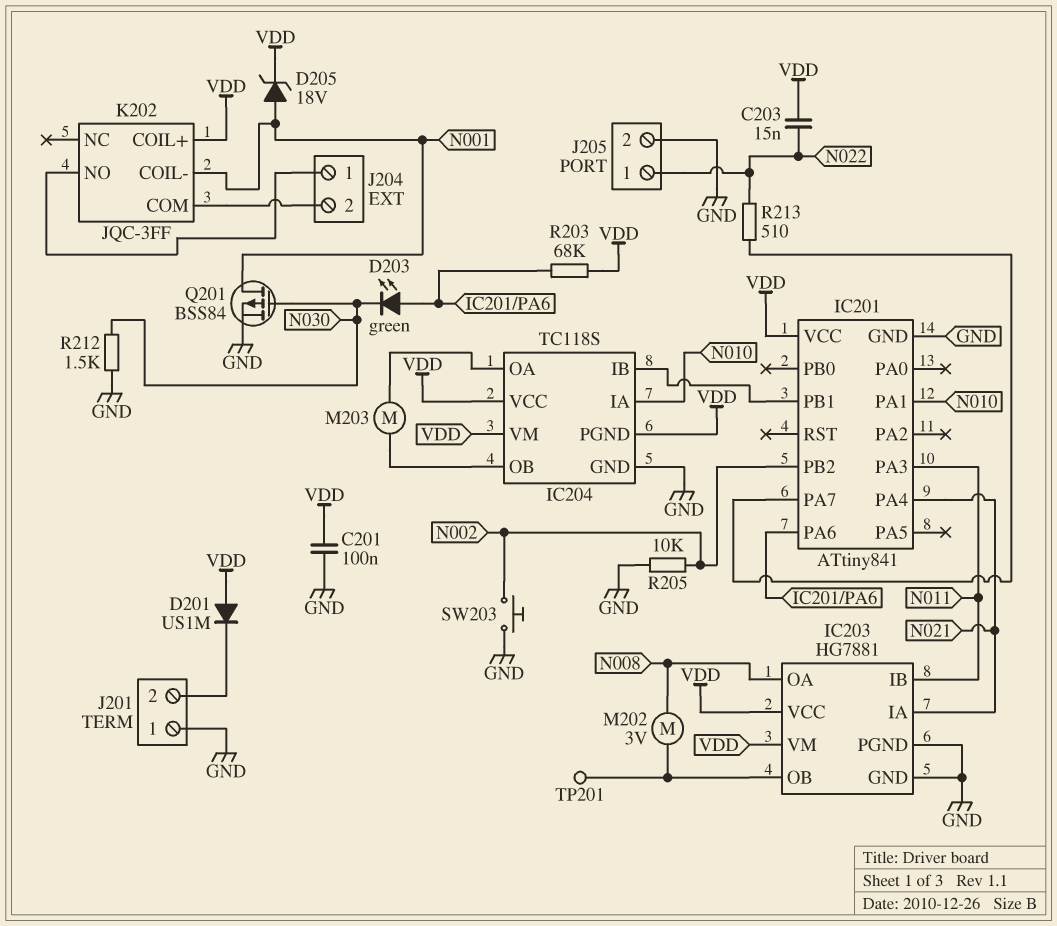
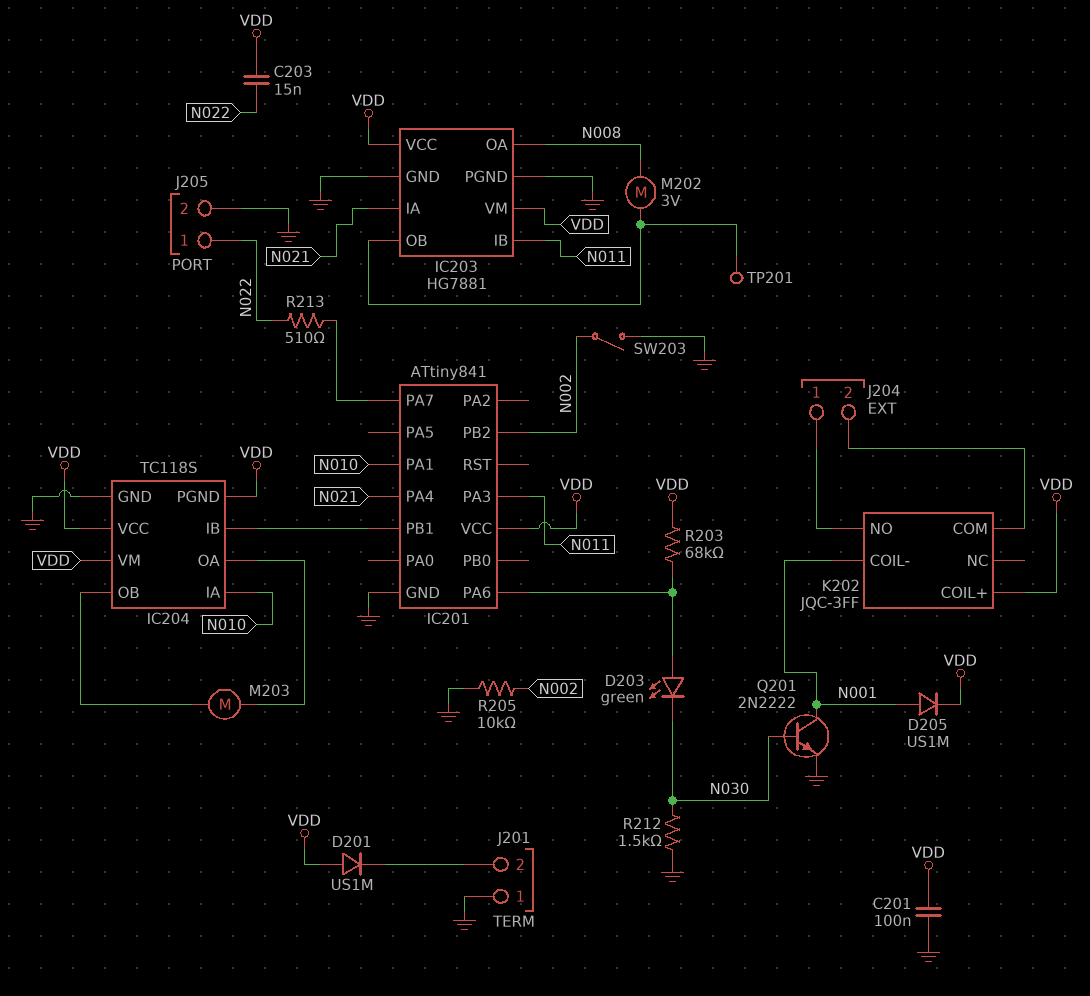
D205: zener 18V (A N001, K VDD) -> diode US1M (A N001, K VDD)
Q201: PMOS BSS84 (G N030, D N001, S GND) -> NPN 2N2222 (B N030, C N001, E GND)
SW203: button (GND, N002) -> switch (GND, N002)

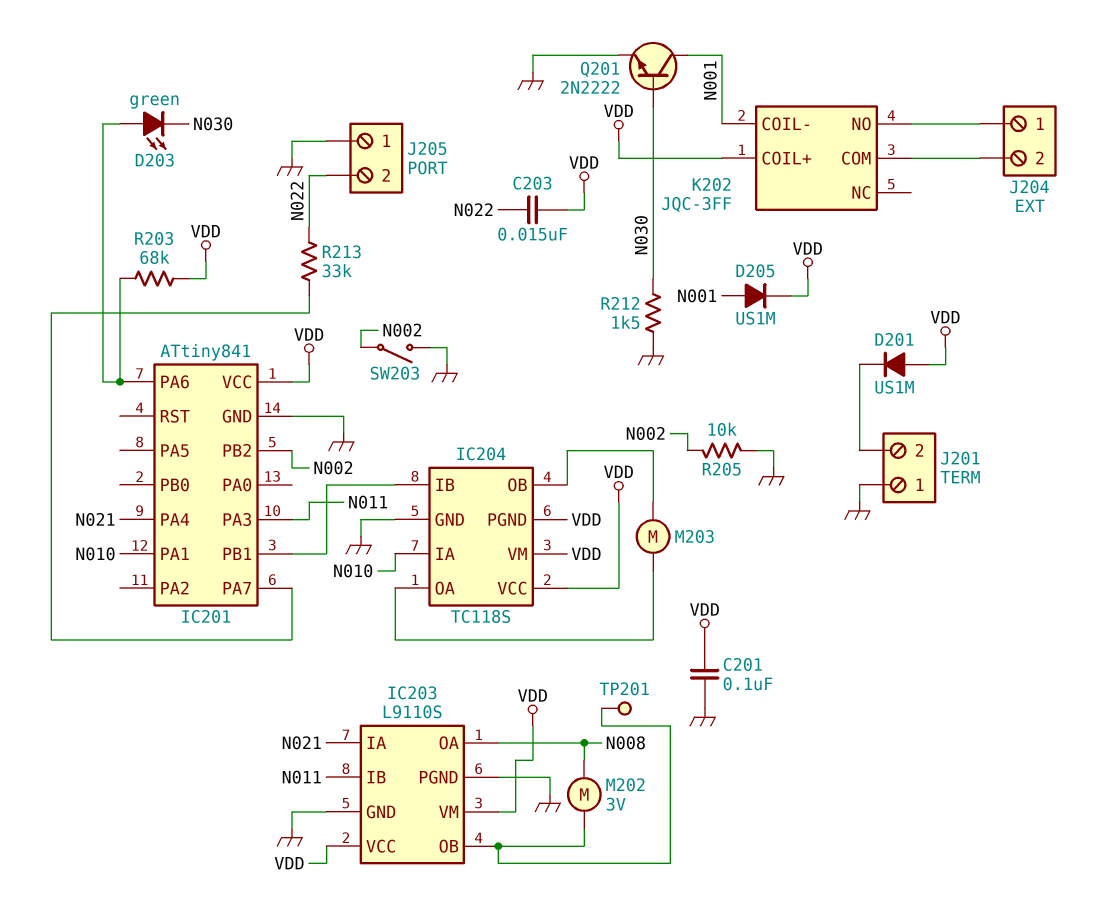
IC203: HG7881 -> L9110S
J205 pin 1: N022 -> GND
J205 pin 2: GND -> N022
R213: 510 (IC201/PA7, N022) -> 33k (IC201/PA7, N022)

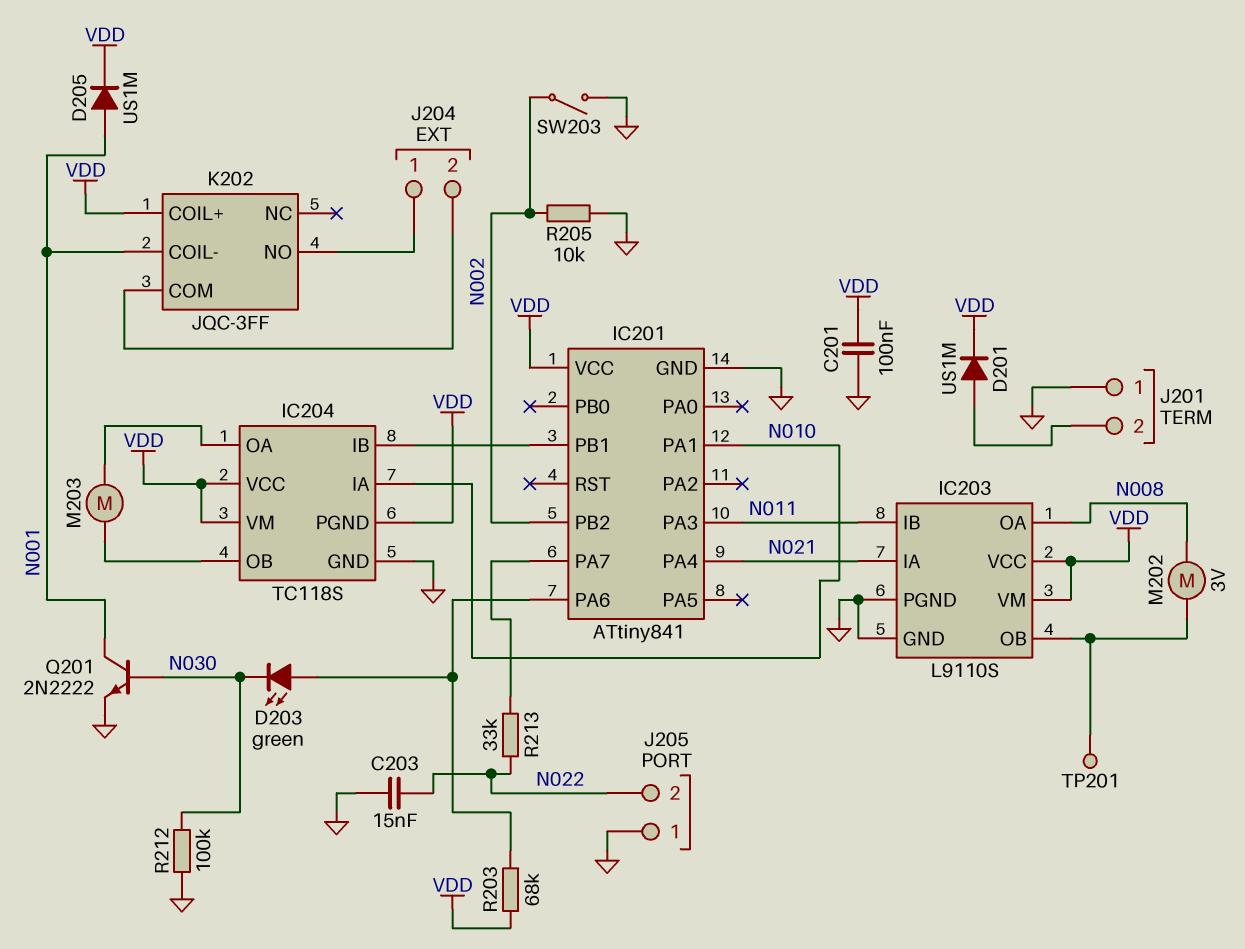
C203: 15nF (N022, VDD) -> 15nF (GND, N022)
D201: diode US1M (A VDD, K J201/2) -> diode US1M (A J201/2, K VDD)
R212: 1.5k (GND, N030) -> 100k (GND, N030)

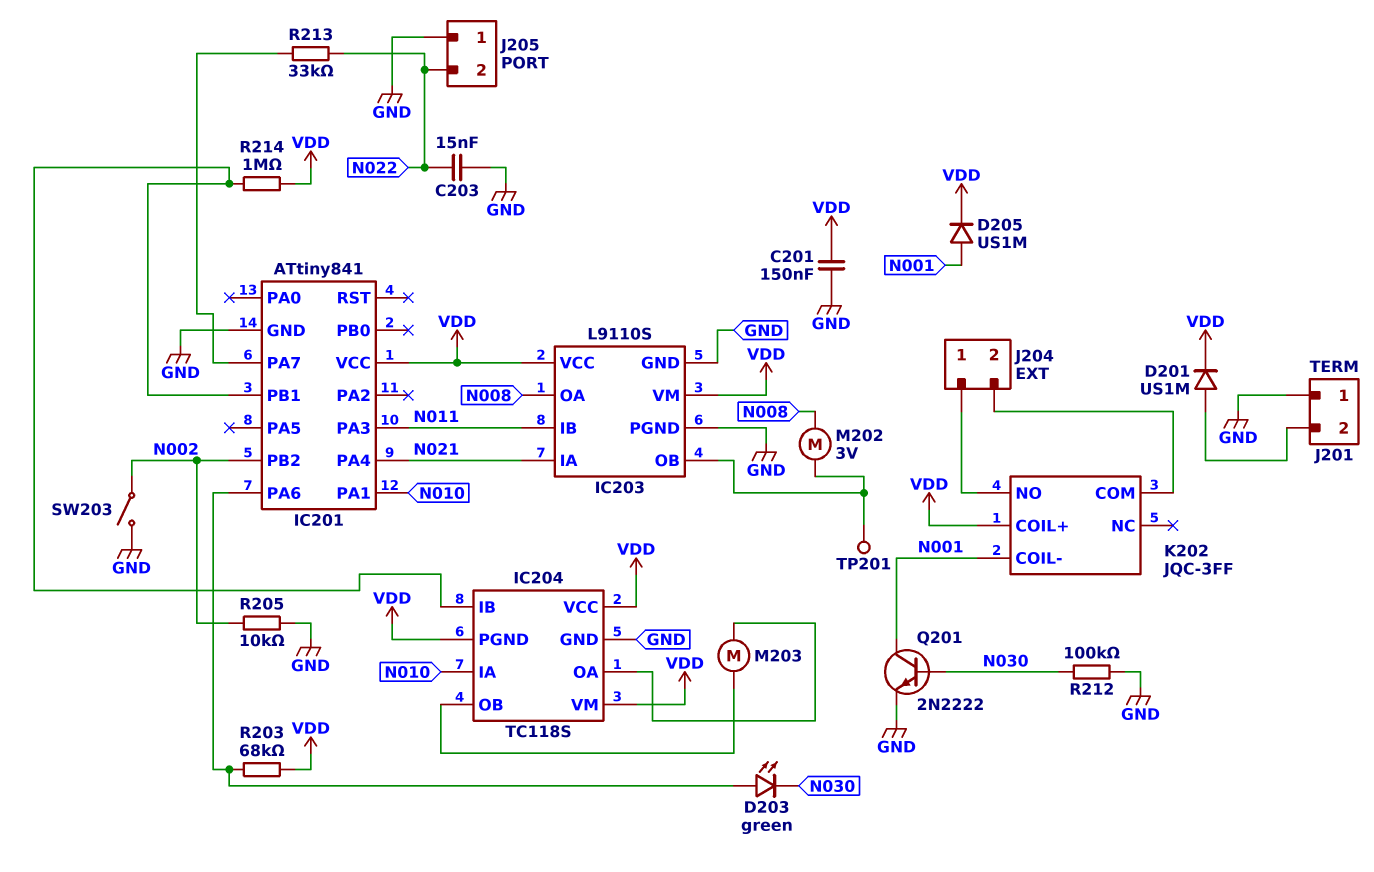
C201: 100nF (GND, VDD) -> 150nF (GND, VDD)
R214: none -> 1M (IC201/PB1, VDD)

